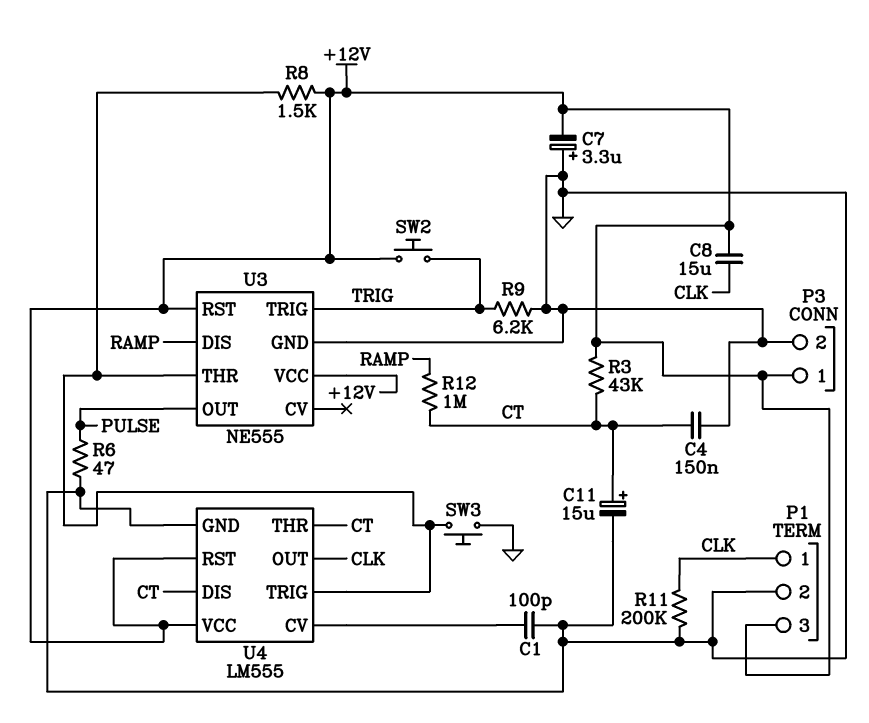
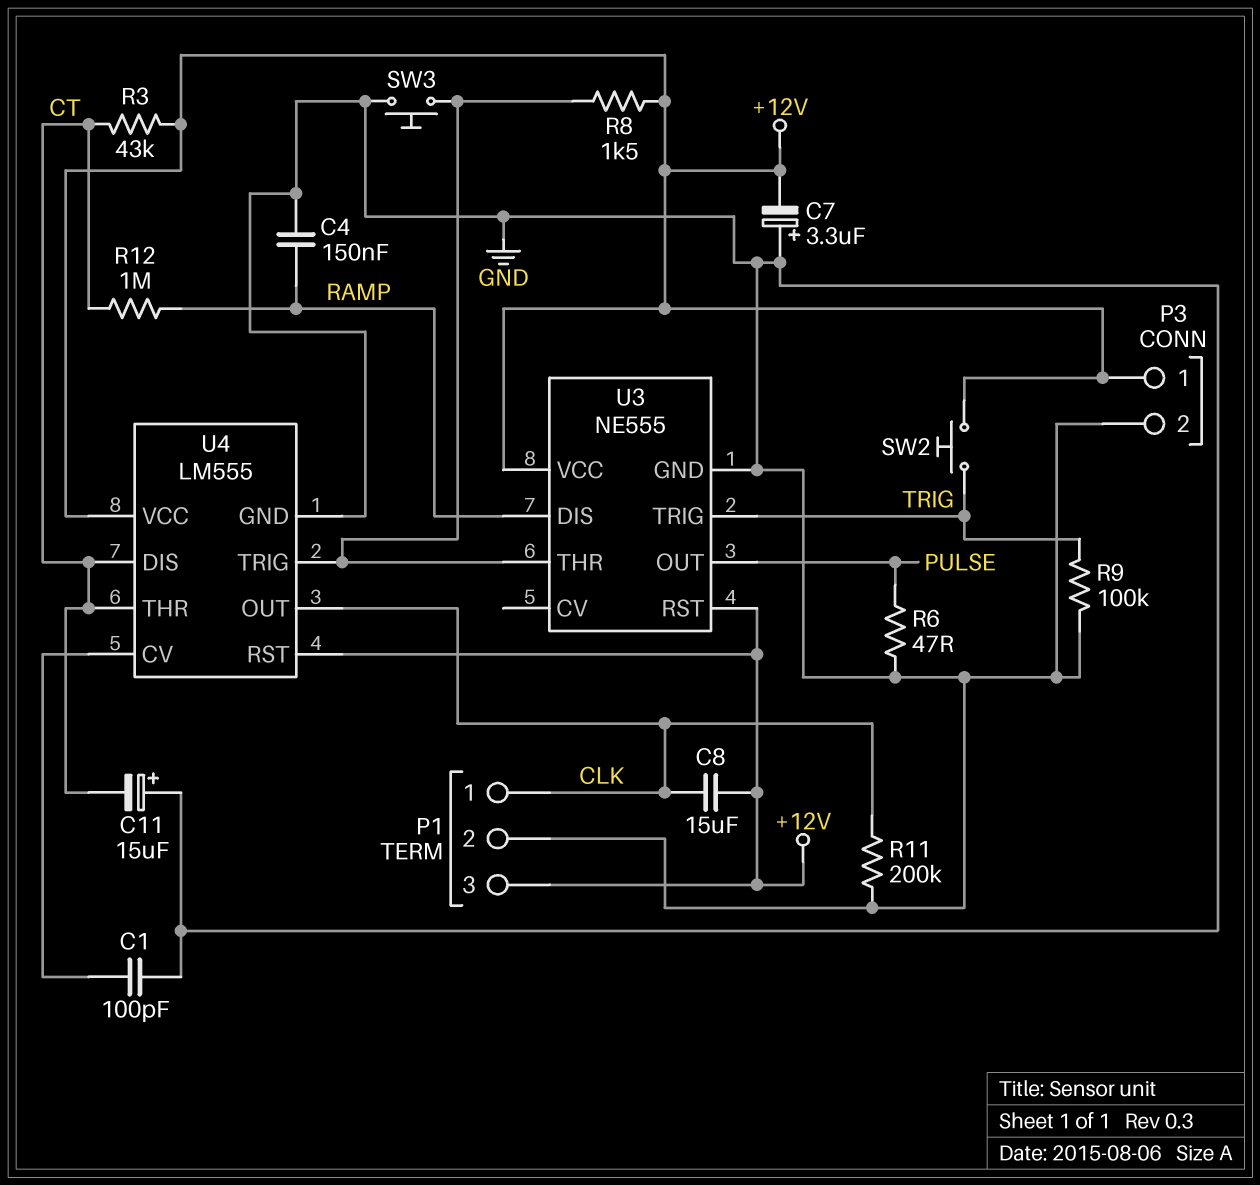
C4: 150nF (CT, GND) -> 150nF (GND, RAMP)
C11: 15uF (plus CT, minus GND) -> 15uF (plus GND, minus CT)
R9: 6.2k (GND, TRIG) -> 100k (GND, TRIG)

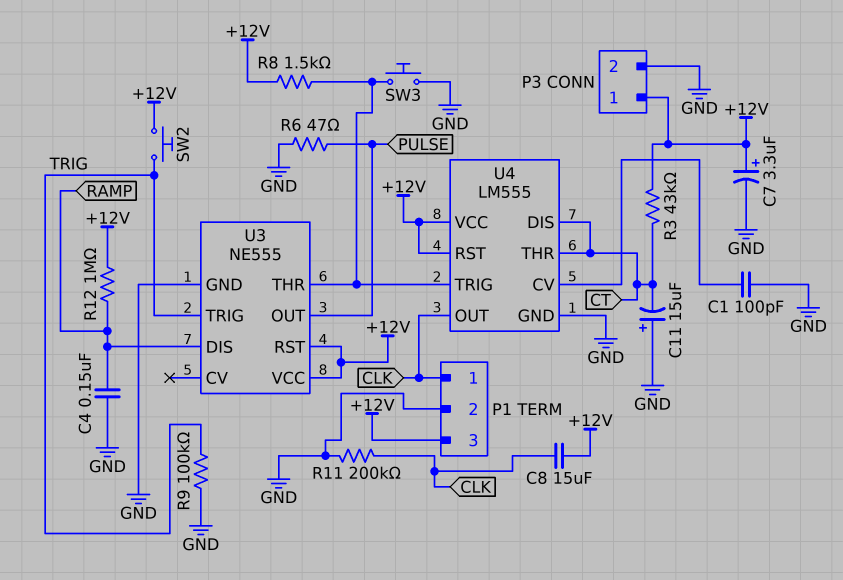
C7: 3.3uF (plus GND, minus +12V) -> 3.3uF (plus +12V, minus GND)
R12: 1M (CT, RAMP) -> 1M (+12V, RAMP)

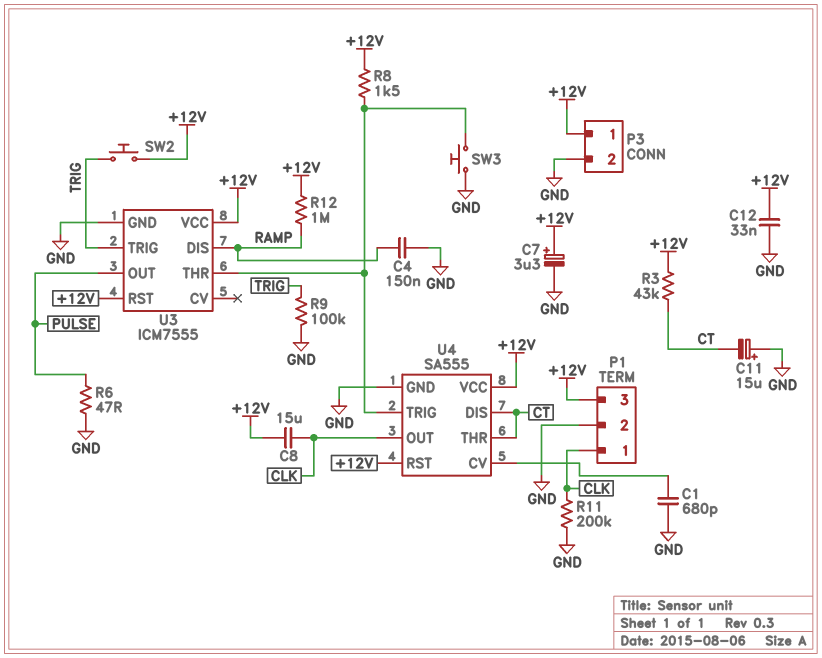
C1: 100pF (GND, U4/CV) -> 680pF (GND, U4/CV)
C12: none -> 33nF (+12V, GND)
U3: NE555 -> ICM7555
U4: LM555 -> SA555

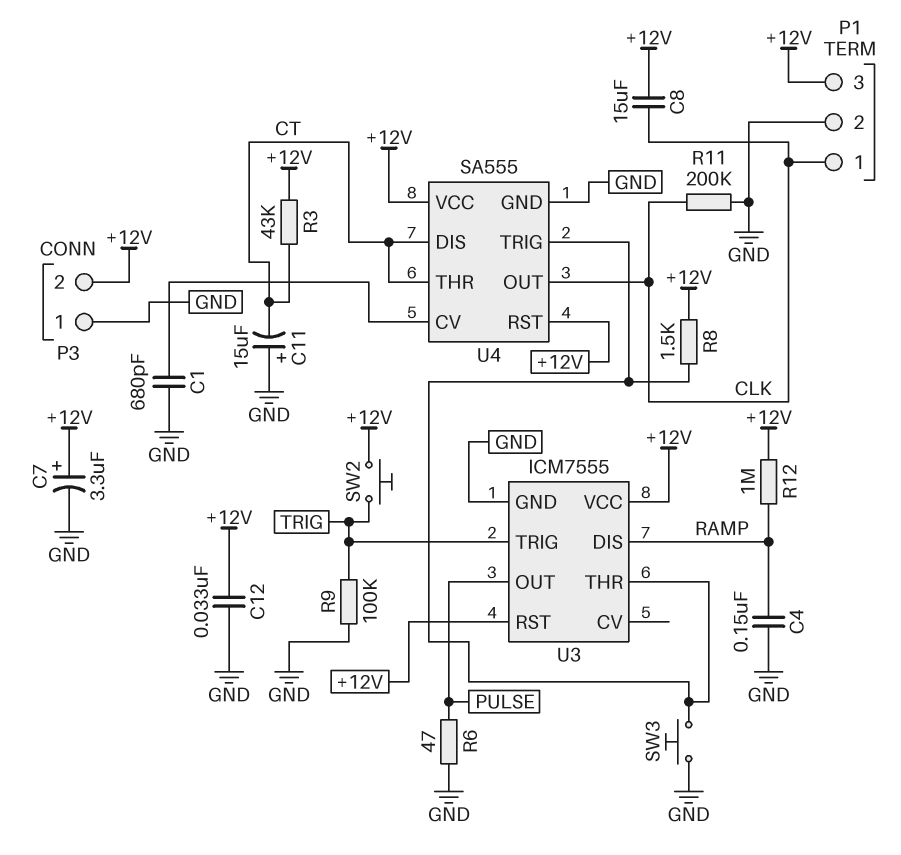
P3 pin 1: +12V -> GND
P3 pin 2: GND -> +12V

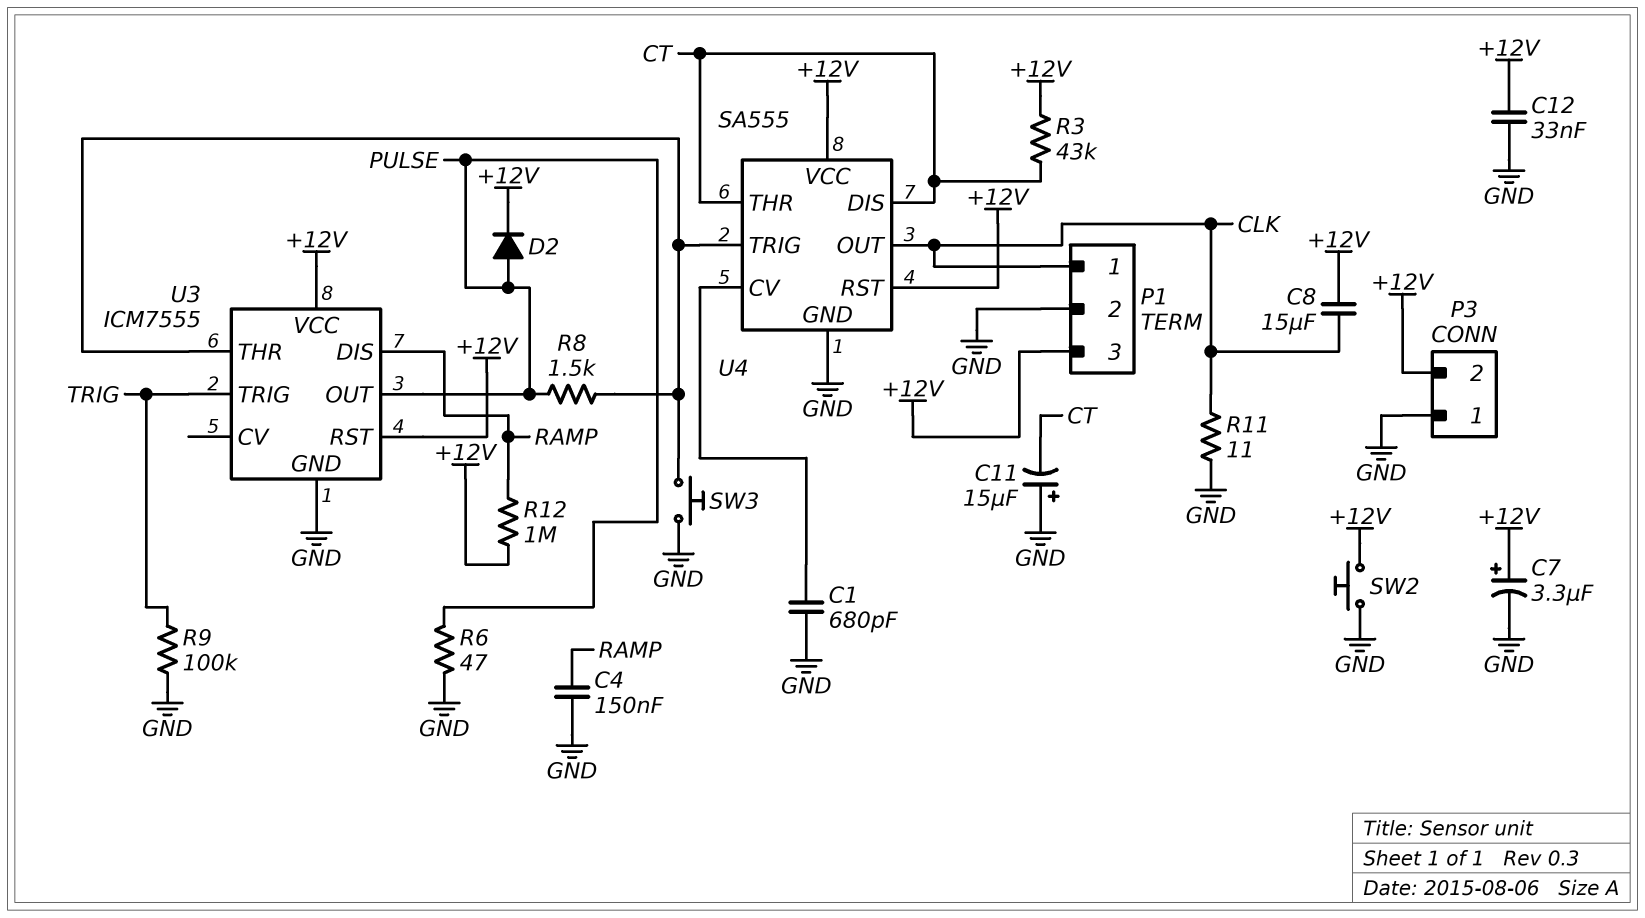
D2: none -> diode (A PULSE, K +12V)
R8: 1.5k (+12V, U3/THR) -> 1.5k (PULSE, U3/THR)
R11: 200k (CLK, GND) -> 11 (CLK, GND)
SW2: button (+12V, TRIG) -> button (+12V, GND)

